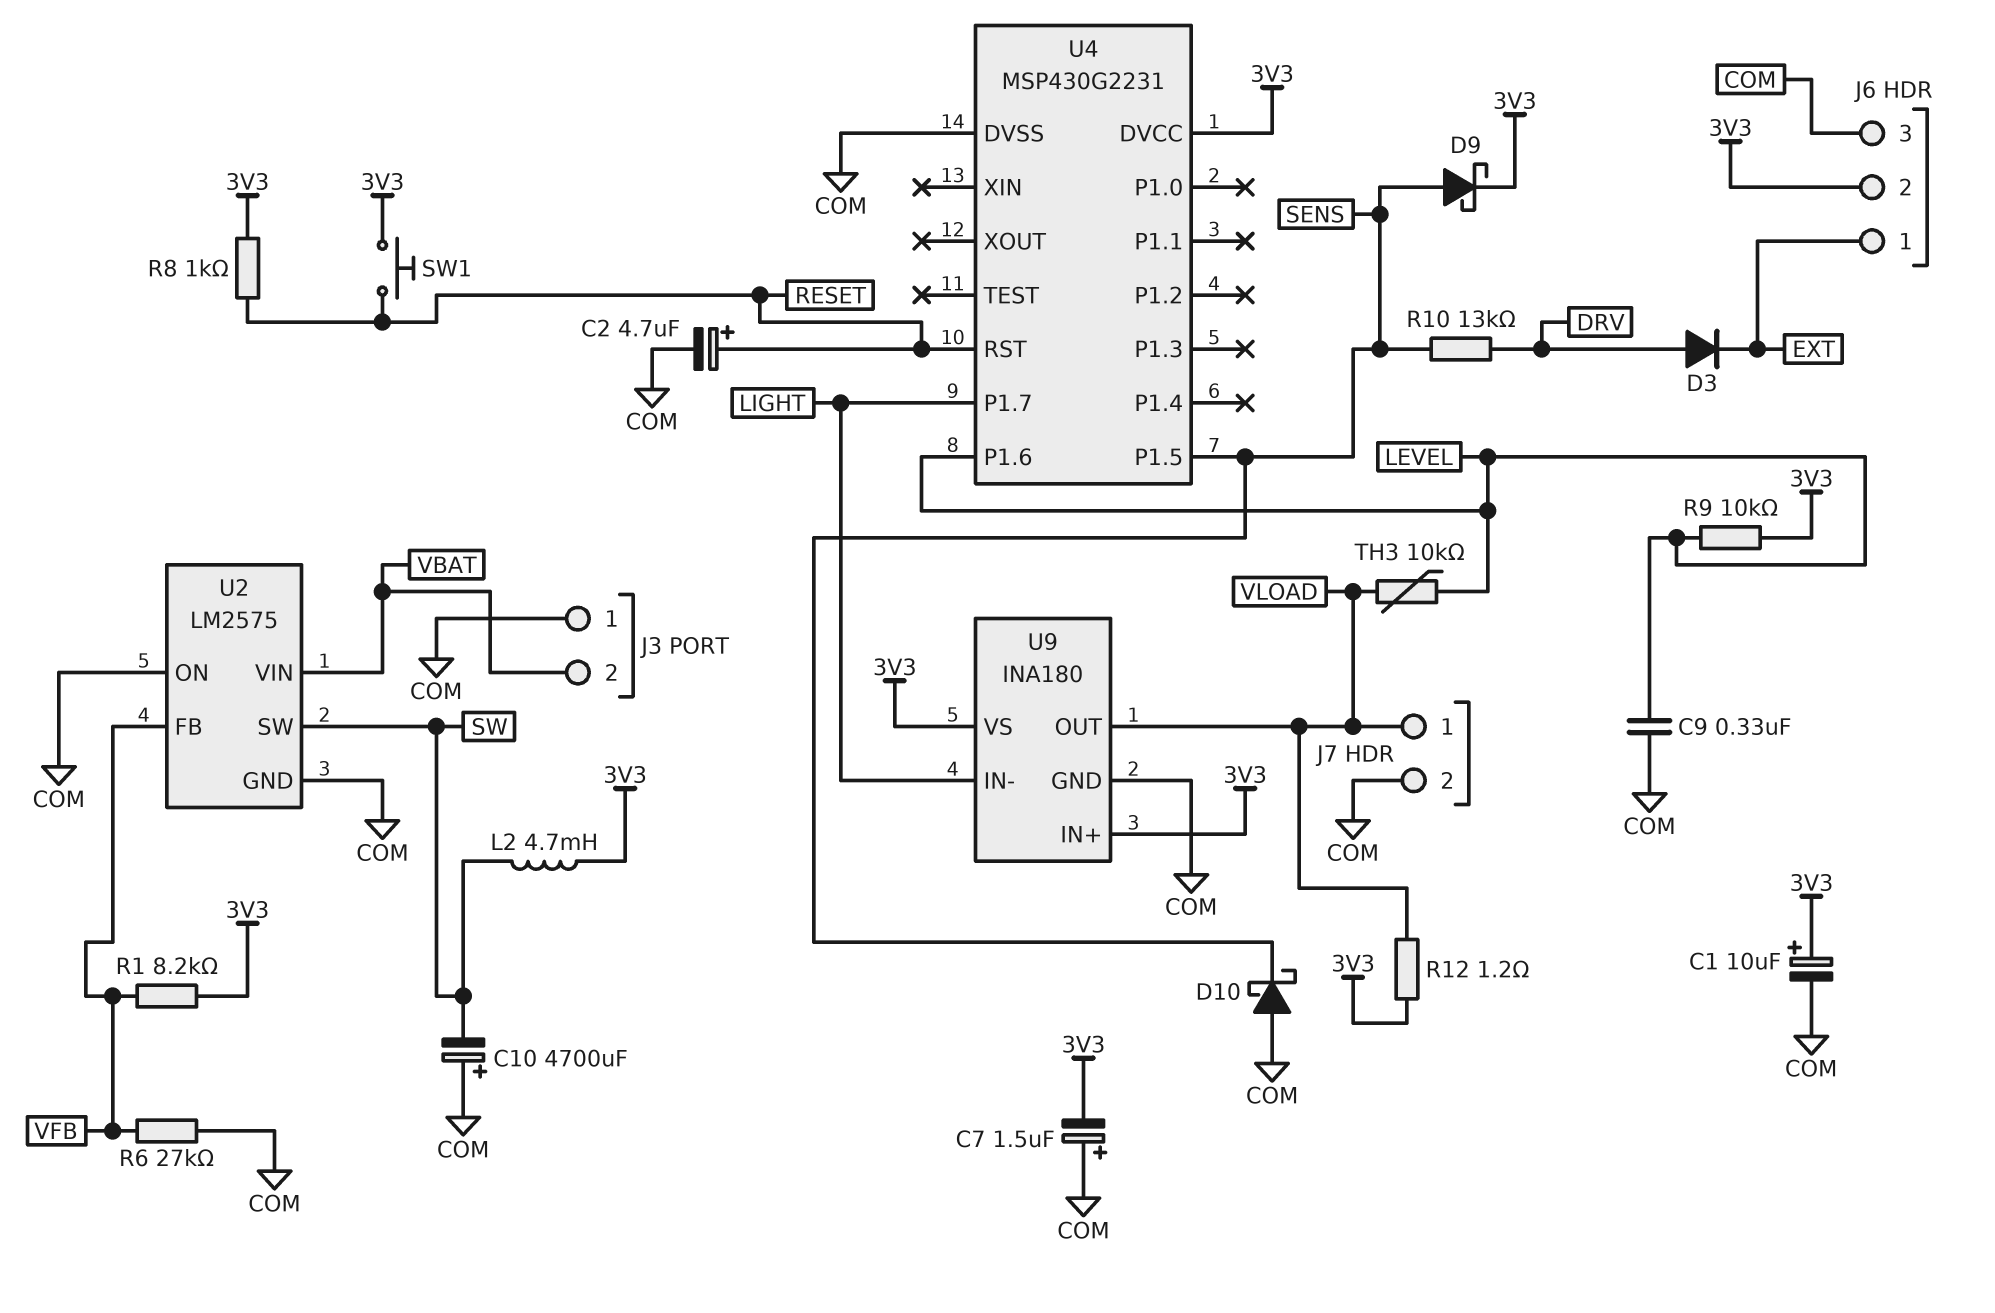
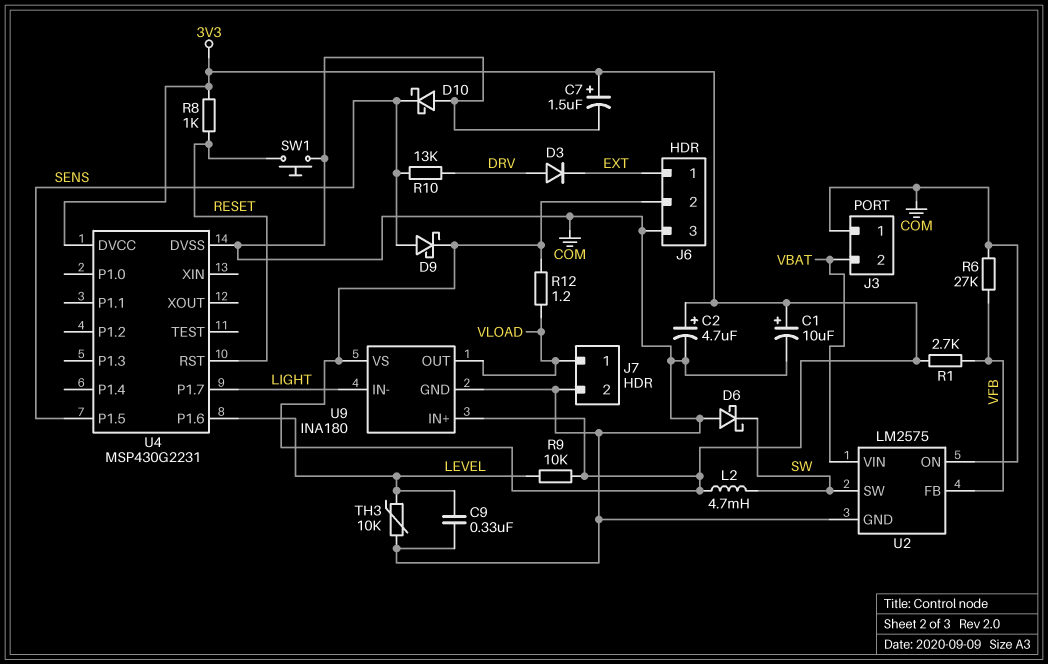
C2: 4.7uF (plus RESET, minus COM) -> 4.7uF (plus 3V3, minus COM)
C7: 1.5uF (plus COM, minus 3V3) -> 1.5uF (plus 3V3, minus COM)
C10: 4700uF (plus COM, minus SW) -> none
D6: none -> schottky (A COM, K SW)
R1: 8.2k (3V3, VFB) -> 2.7k (3V3, VFB)
SW1: button (3V3, RESET) -> button (COM, RESET)
TH3: 10k (LEVEL, VLOAD) -> 10k (COM, LEVEL)

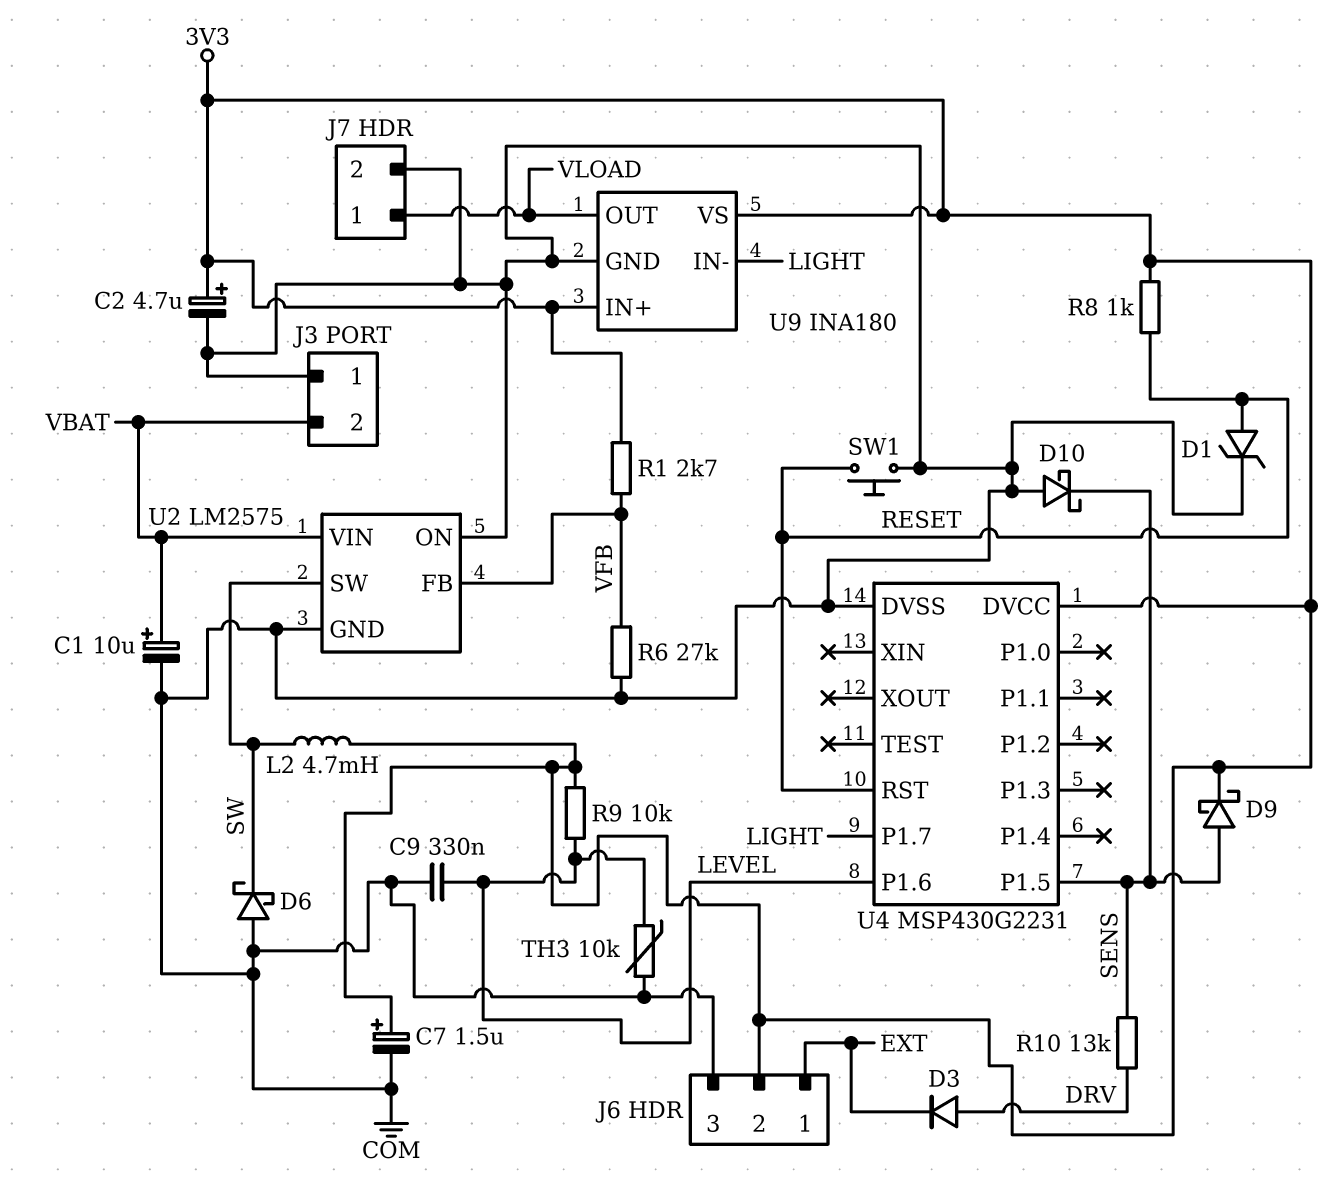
C1: 10uF (plus 3V3, minus COM) -> 10uF (plus VBAT, minus COM)
D1: none -> zener (A RESET, K COM)
R12: 1.2 (3V3, VLOAD) -> none

